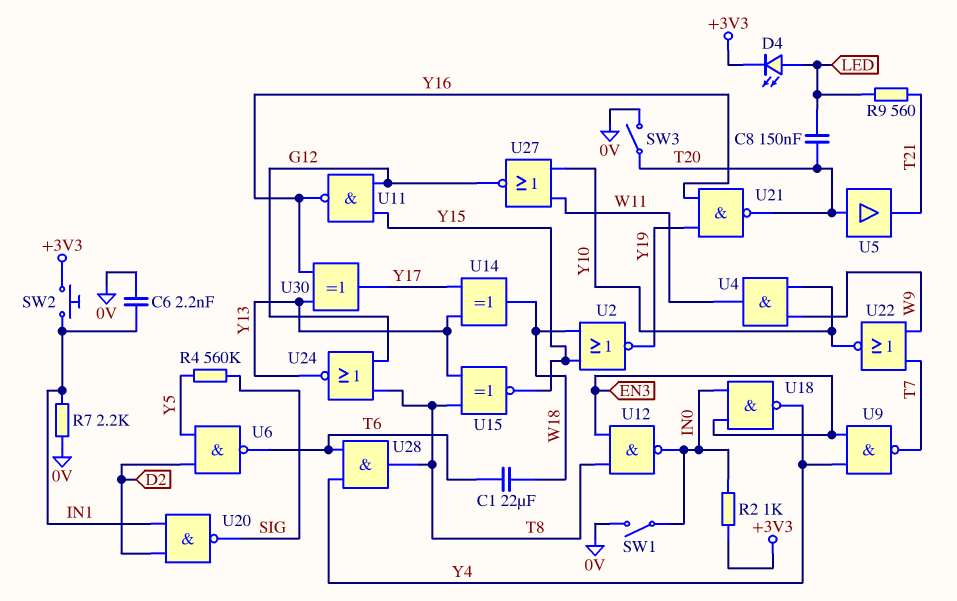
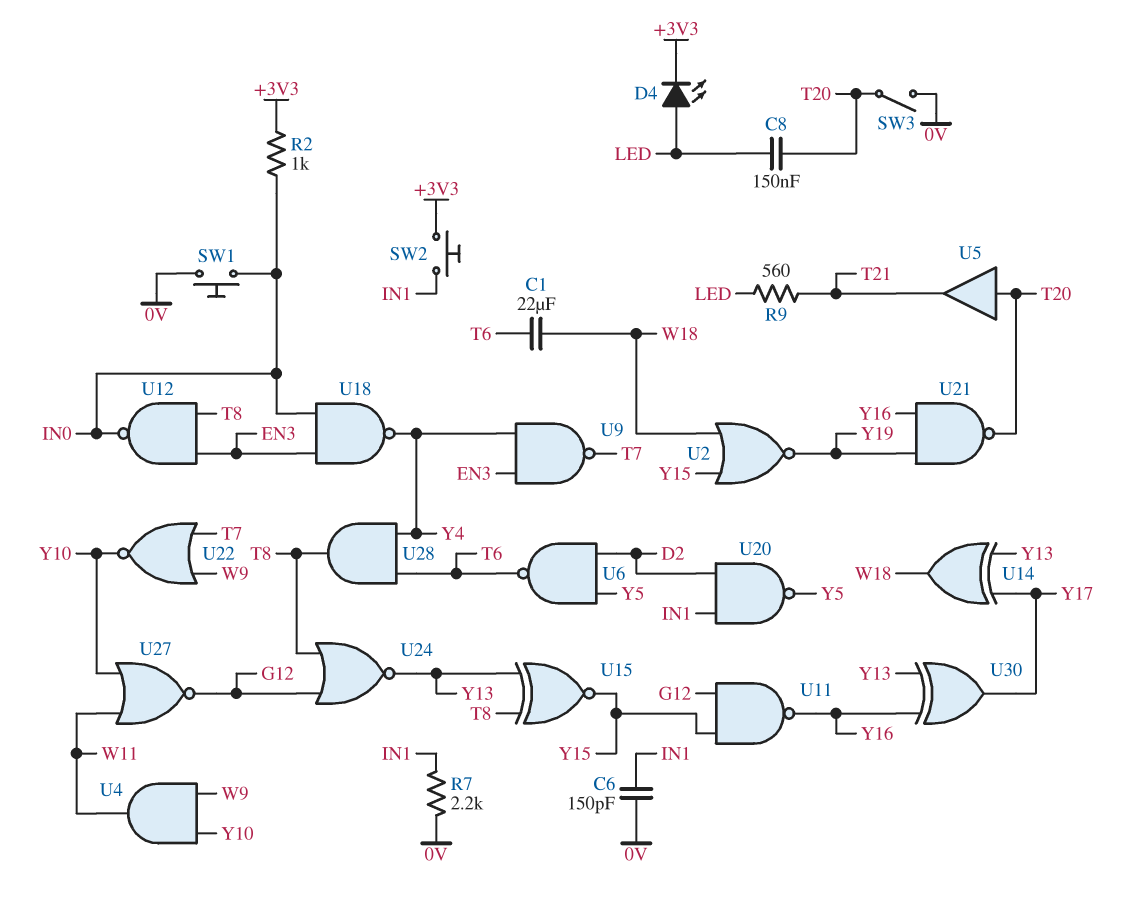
C6: 2.2nF (0V, IN1) -> 150pF (0V, IN1)
R4: 560k (SIG, Y5) -> none
SW1: switch (0V, IN0) -> button (0V, IN0)
U20: NAND (in D2, in IN1, out SIG) -> NAND (in D2, in IN1, out Y5)

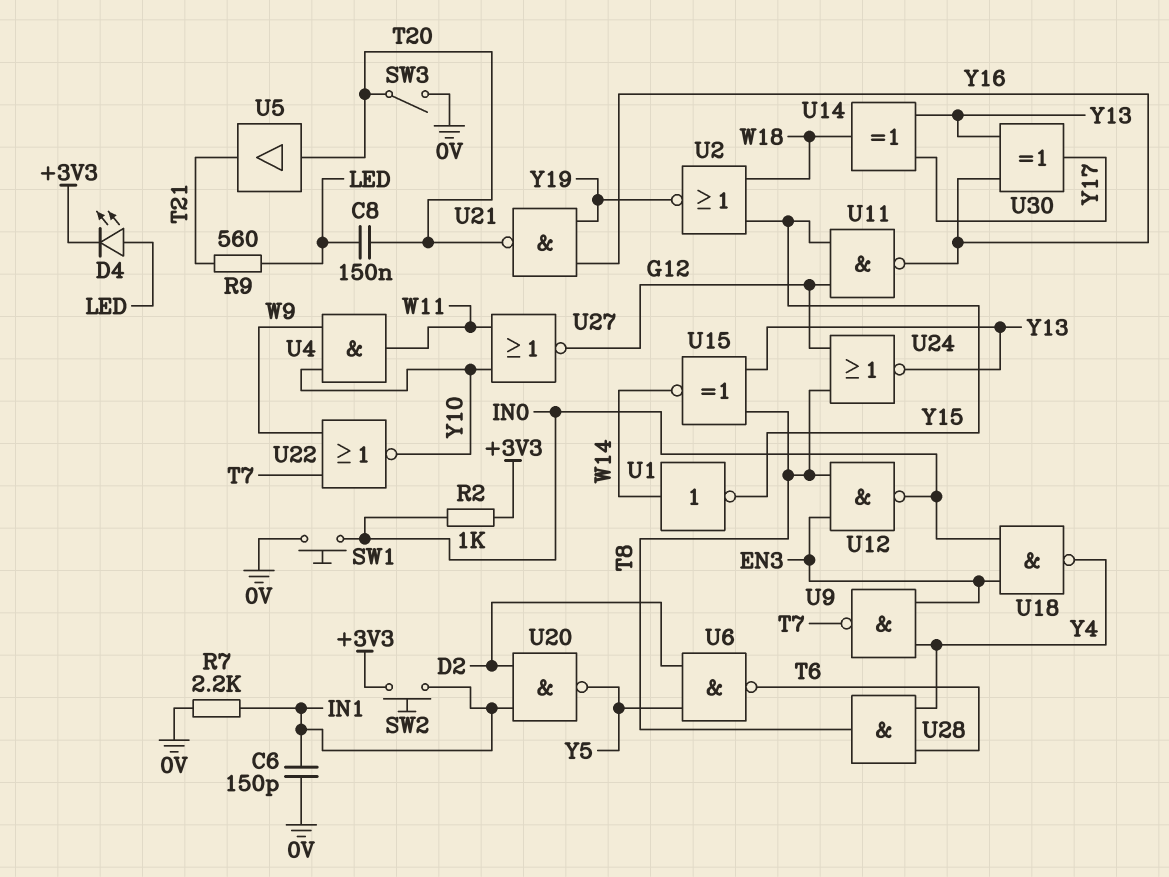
C1: 22uF (T6, W18) -> none
U1: none -> NOT (in W14, out Y15)
U15: XNOR (in T8, in Y13, out Y15) -> XNOR (in T8, in Y13, out W14)

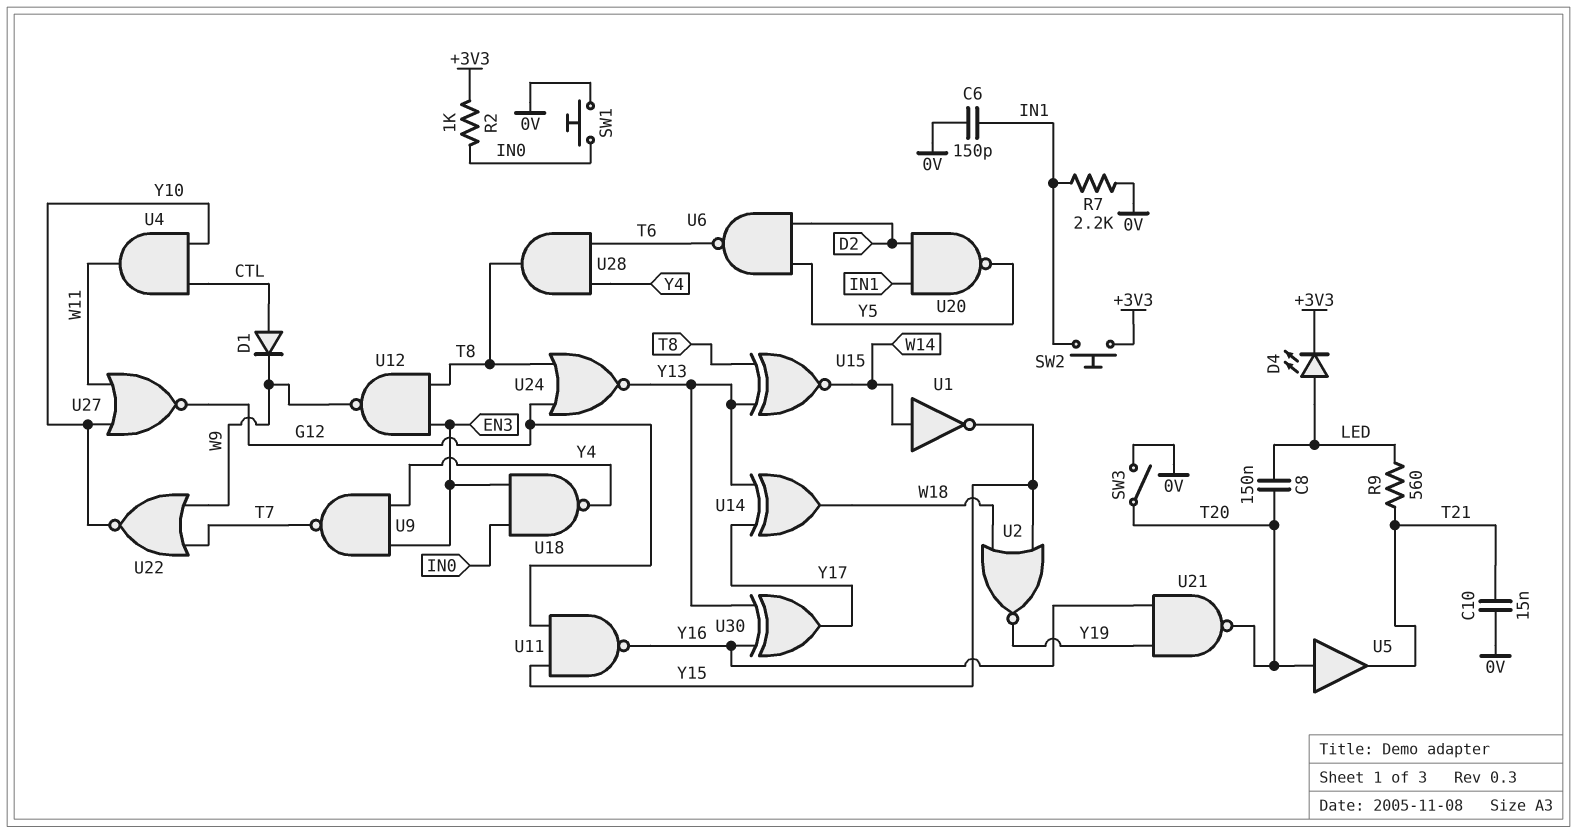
C10: none -> 15nF (0V, T21)
D1: none -> diode (A CTL, K W9)
U4: AND (in W9, in Y10, out W11) -> AND (in CTL, in Y10, out W11)
U12: NAND (in EN3, in T8, out IN0) -> NAND (in EN3, in T8, out W9)

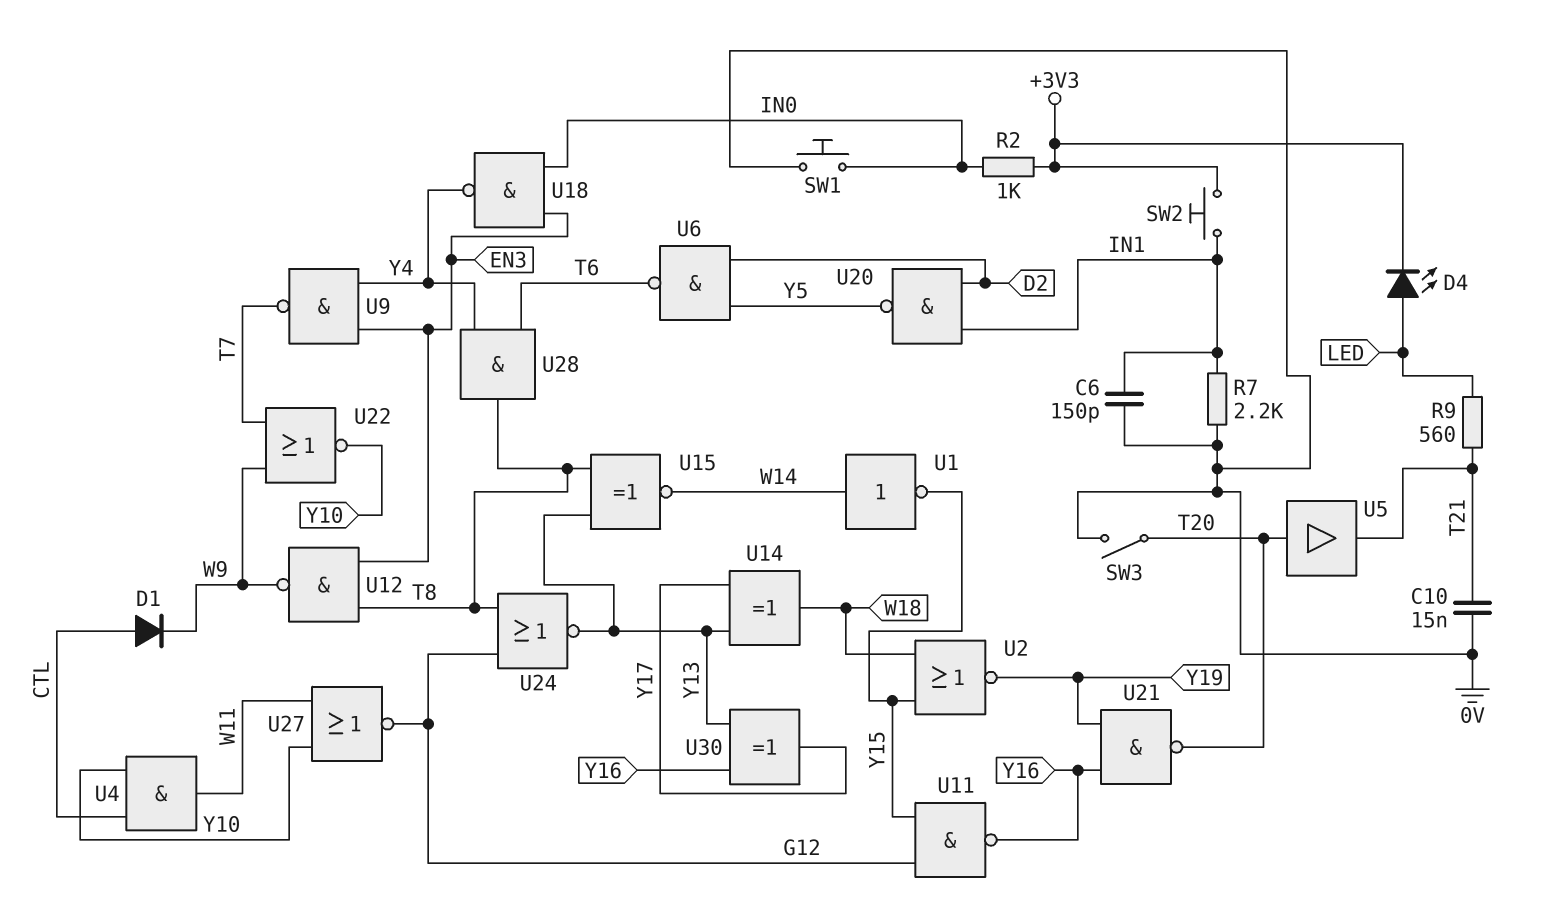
C8: 150nF (LED, T20) -> none

